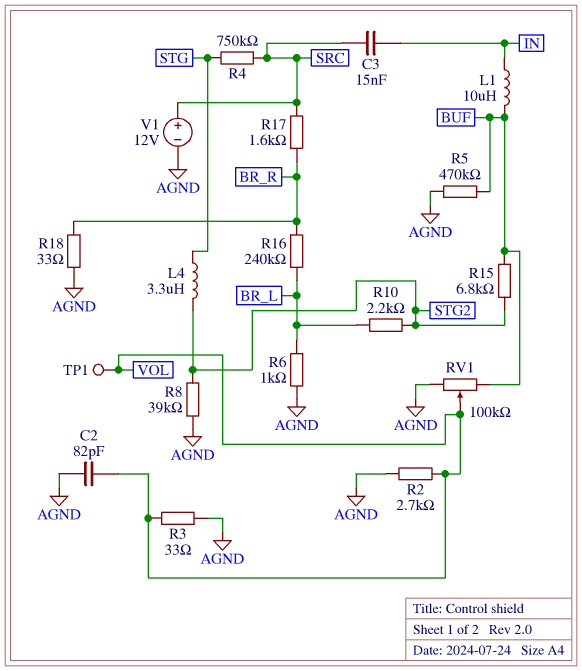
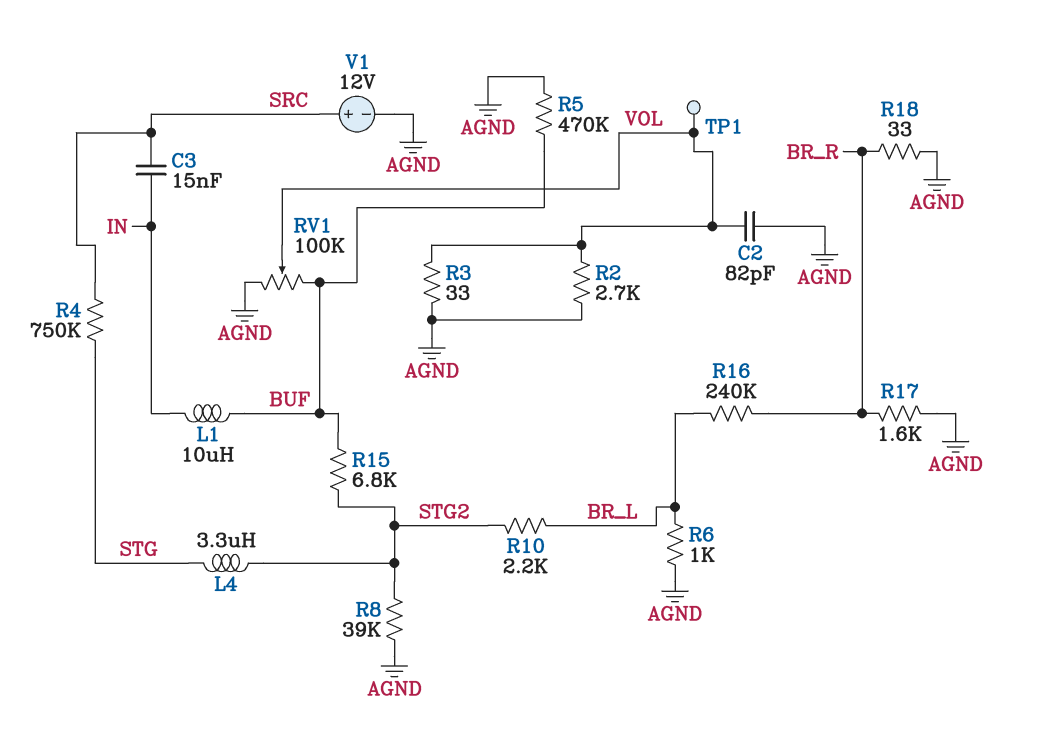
R17: 1.6k (BR_R, SRC) -> 1.6k (AGND, BR_R)

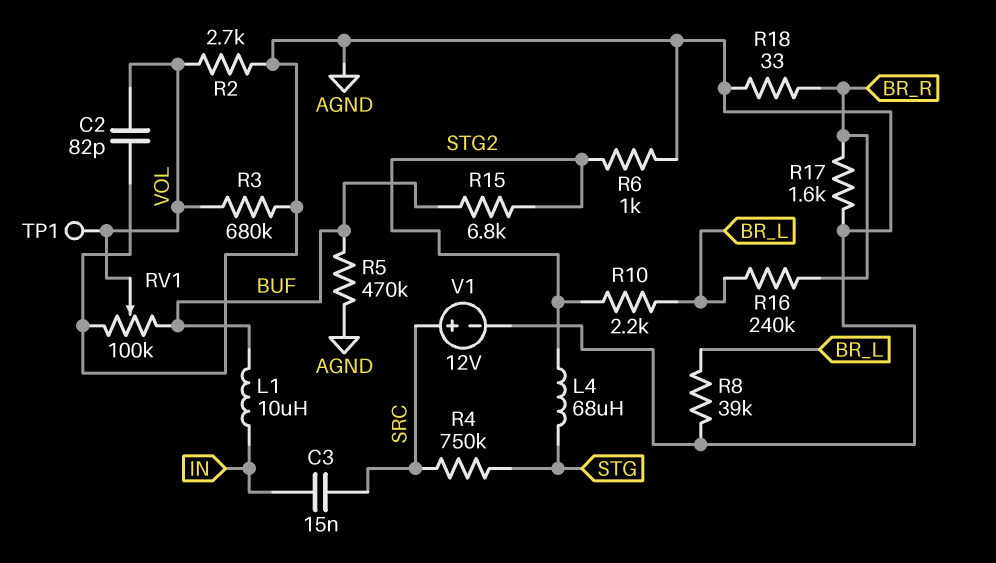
L4: 3.3uH (STG, STG2) -> 68uH (STG, STG2)
R3: 33 (AGND, VOL) -> 680k (AGND, VOL)
R6: 1k (AGND, BR_L) -> 1k (AGND, STG2)
R8: 39k (AGND, STG2) -> 39k (AGND, BR_L)

